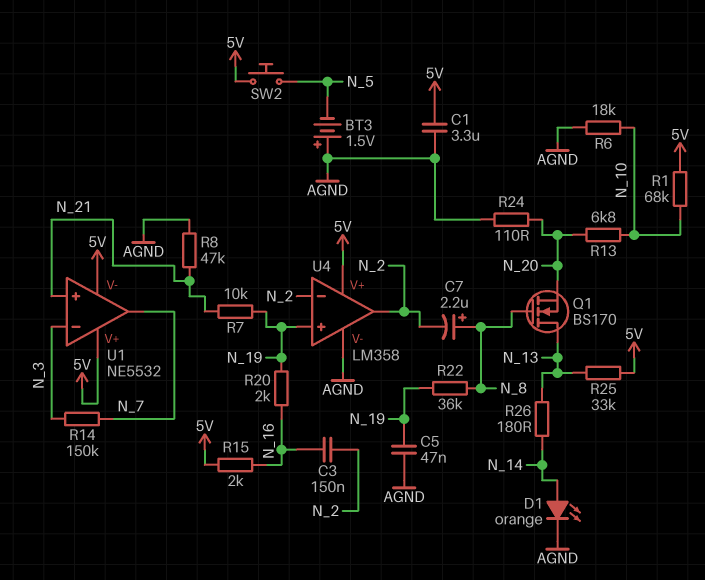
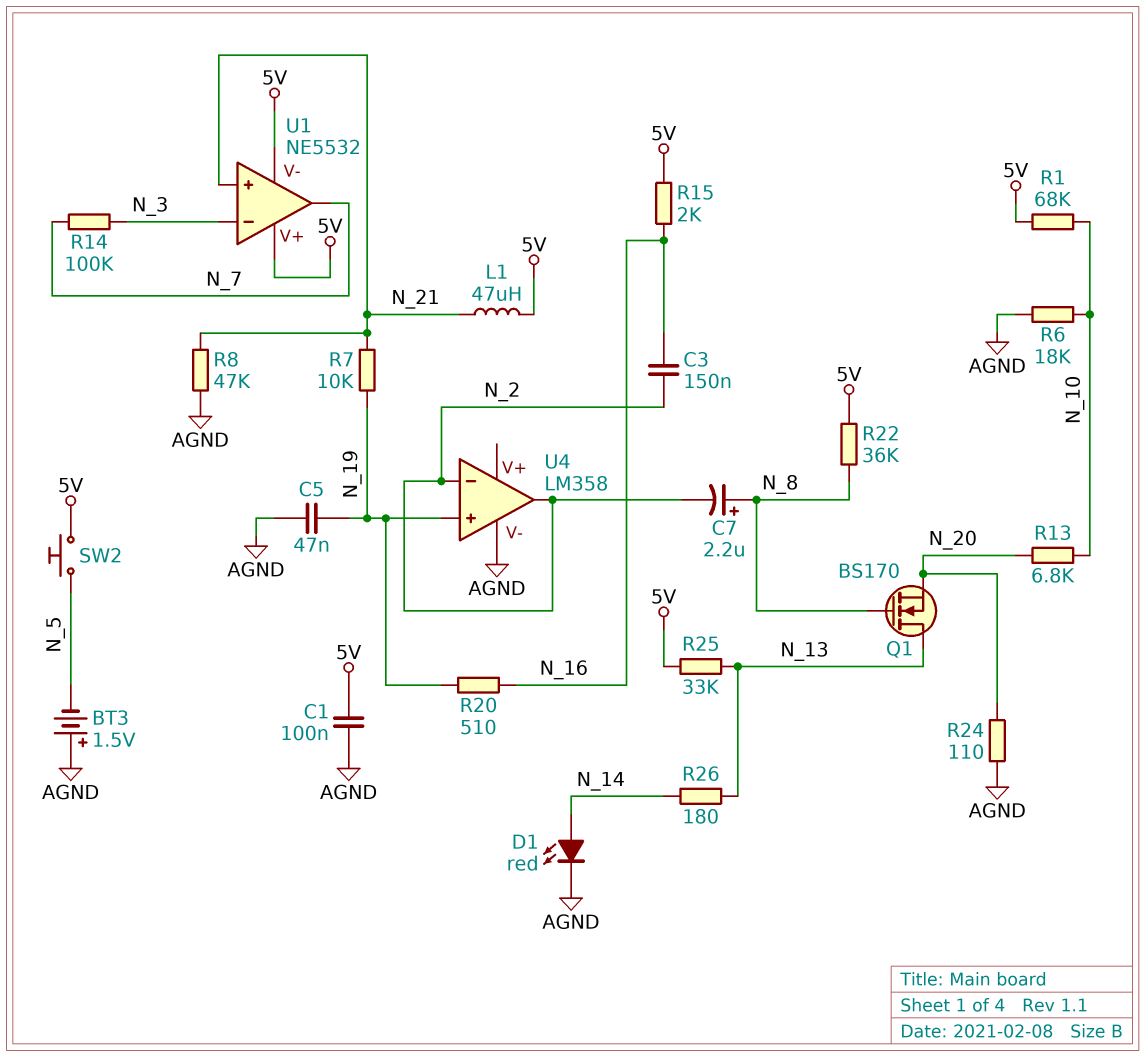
C1: 3.3uF (5V, AGND) -> 100nF (5V, AGND)
D1: LED orange (A N_14, K AGND) -> LED red (A N_14, K AGND)
L1: none -> 47uH (5V, N_21)
R14: 150k (N_3, N_7) -> 100k (N_3, N_7)
R20: 2k (N_16, N_19) -> 510 (N_16, N_19)
R22: 36k (N_8, N_19) -> 36k (5V, N_8)
U4 pin V+: 5V -> none

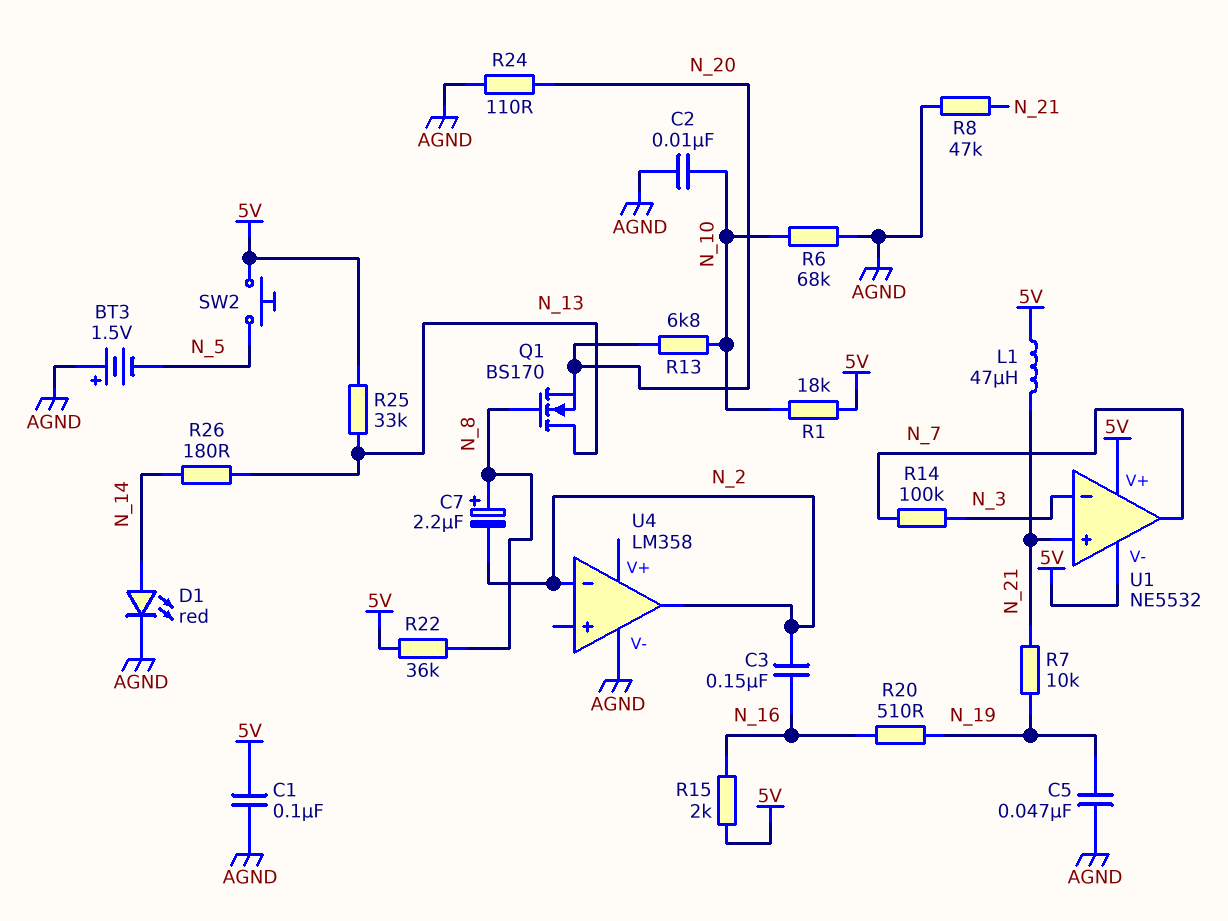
C2: none -> 10nF (AGND, N_10)
R1: 68k (5V, N_10) -> 18k (5V, N_10)
R6: 18k (AGND, N_10) -> 68k (AGND, N_10)
U4 pin in+: N_19 -> none

